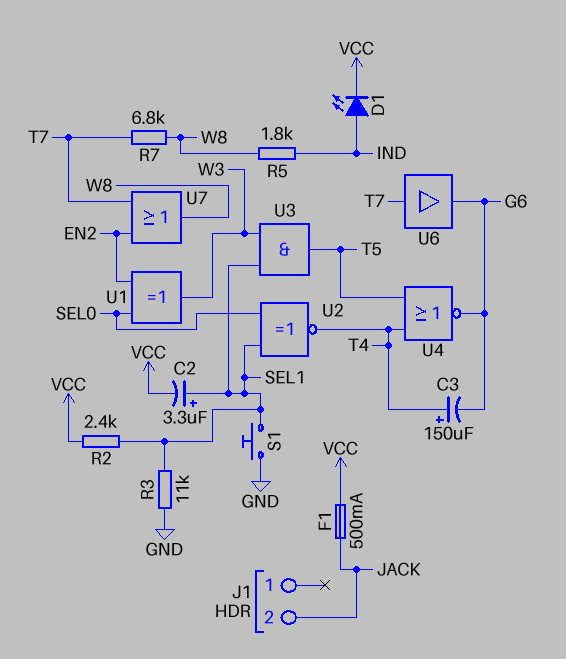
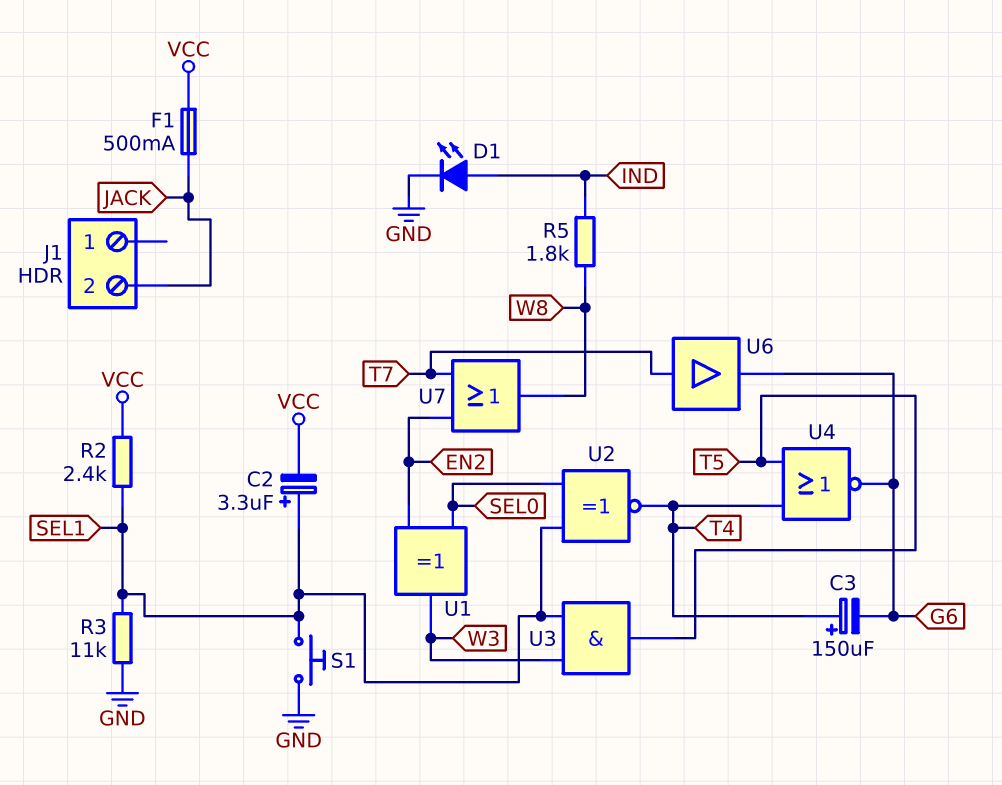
D1: LED (A IND, K VCC) -> LED (A IND, K GND)
R7: 6.8k (T7, W8) -> none

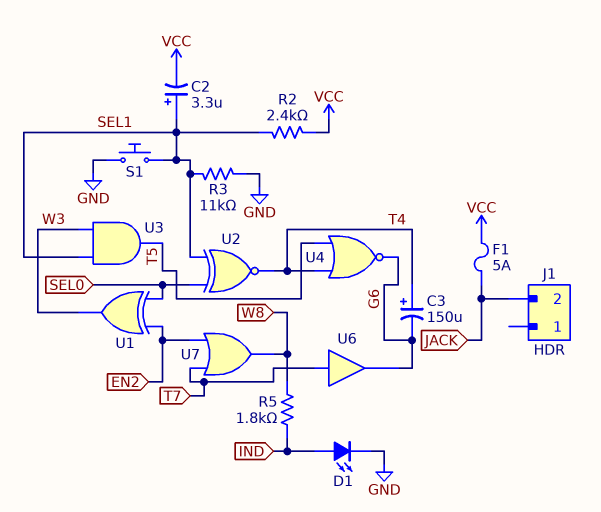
F1: 500mA (JACK, VCC) -> 5A (JACK, VCC)

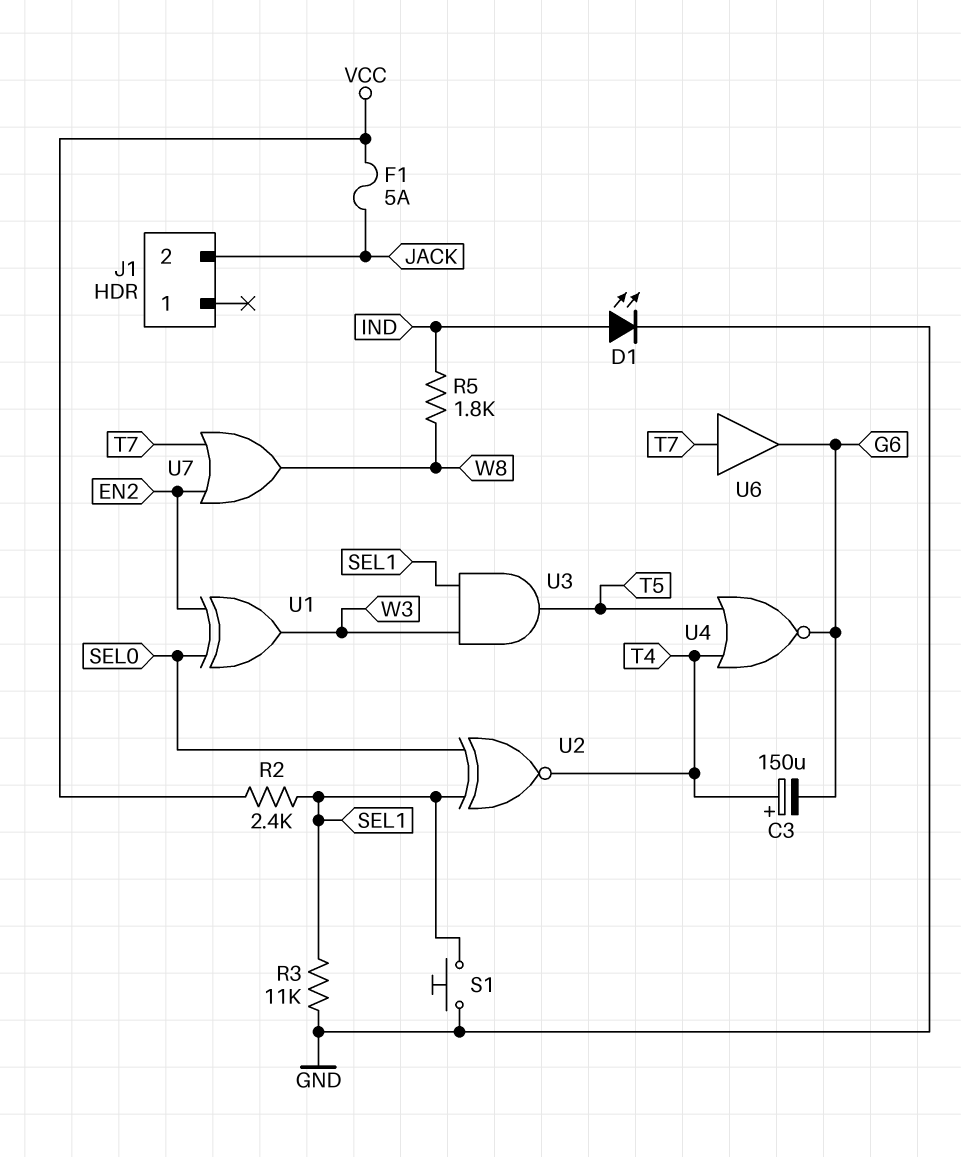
C2: 3.3uF (plus SEL1, minus VCC) -> none

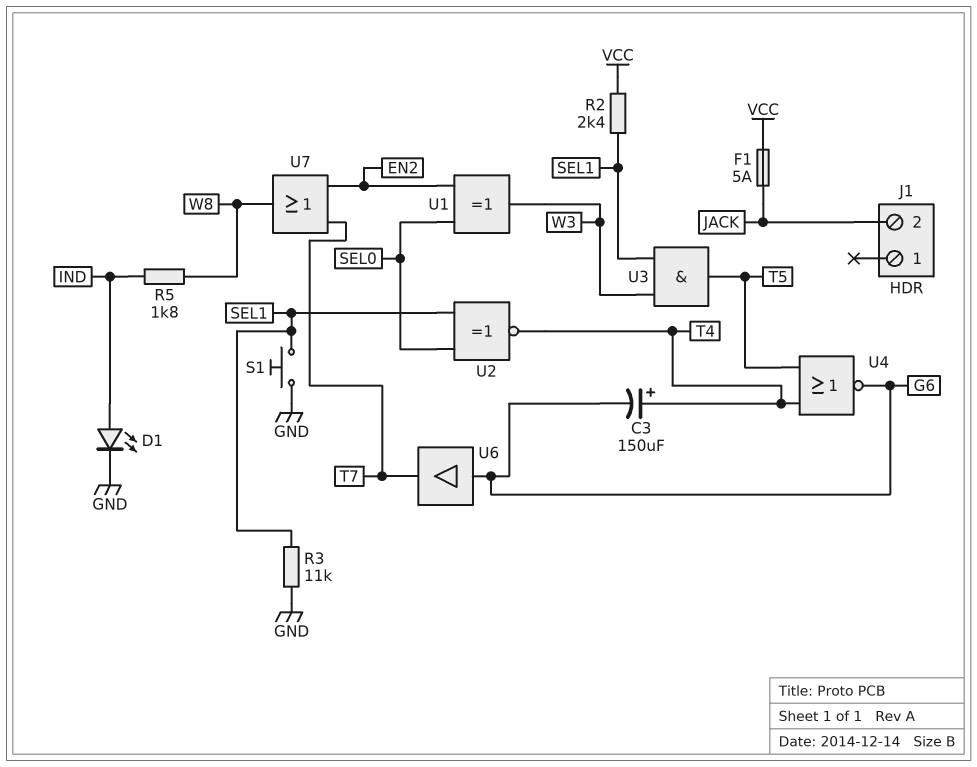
U6: buffer (in T7, out G6) -> buffer (in G6, out T7)

